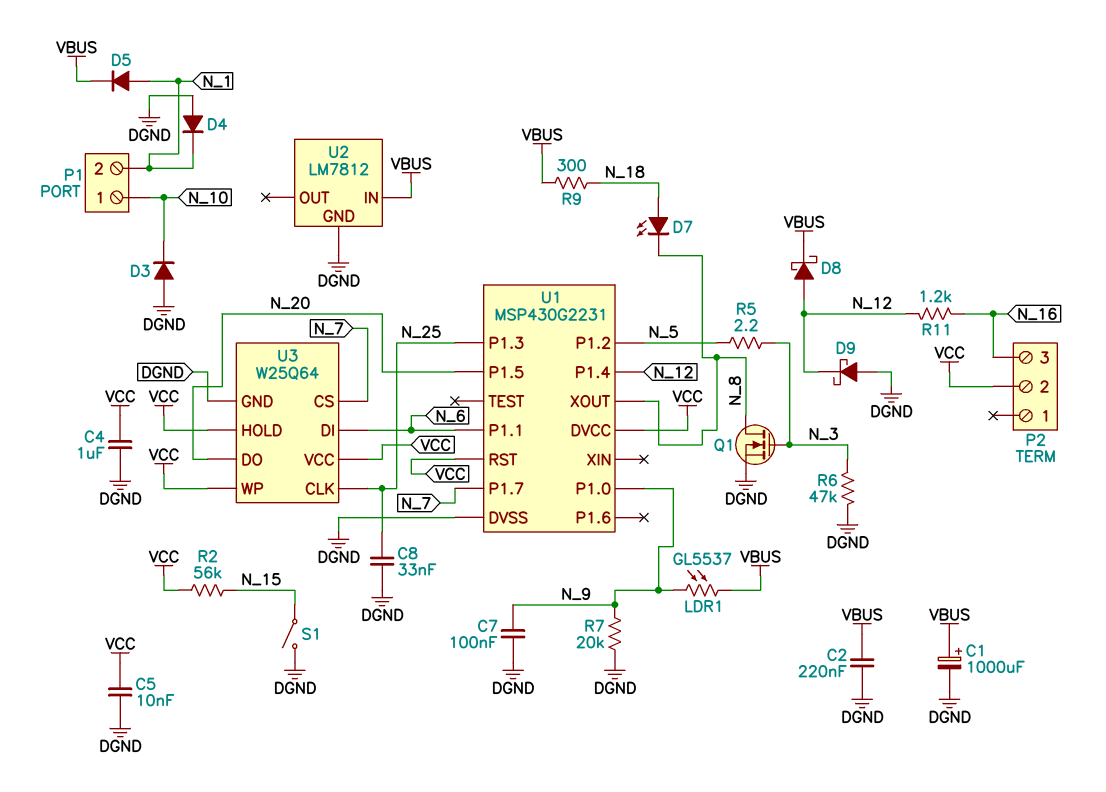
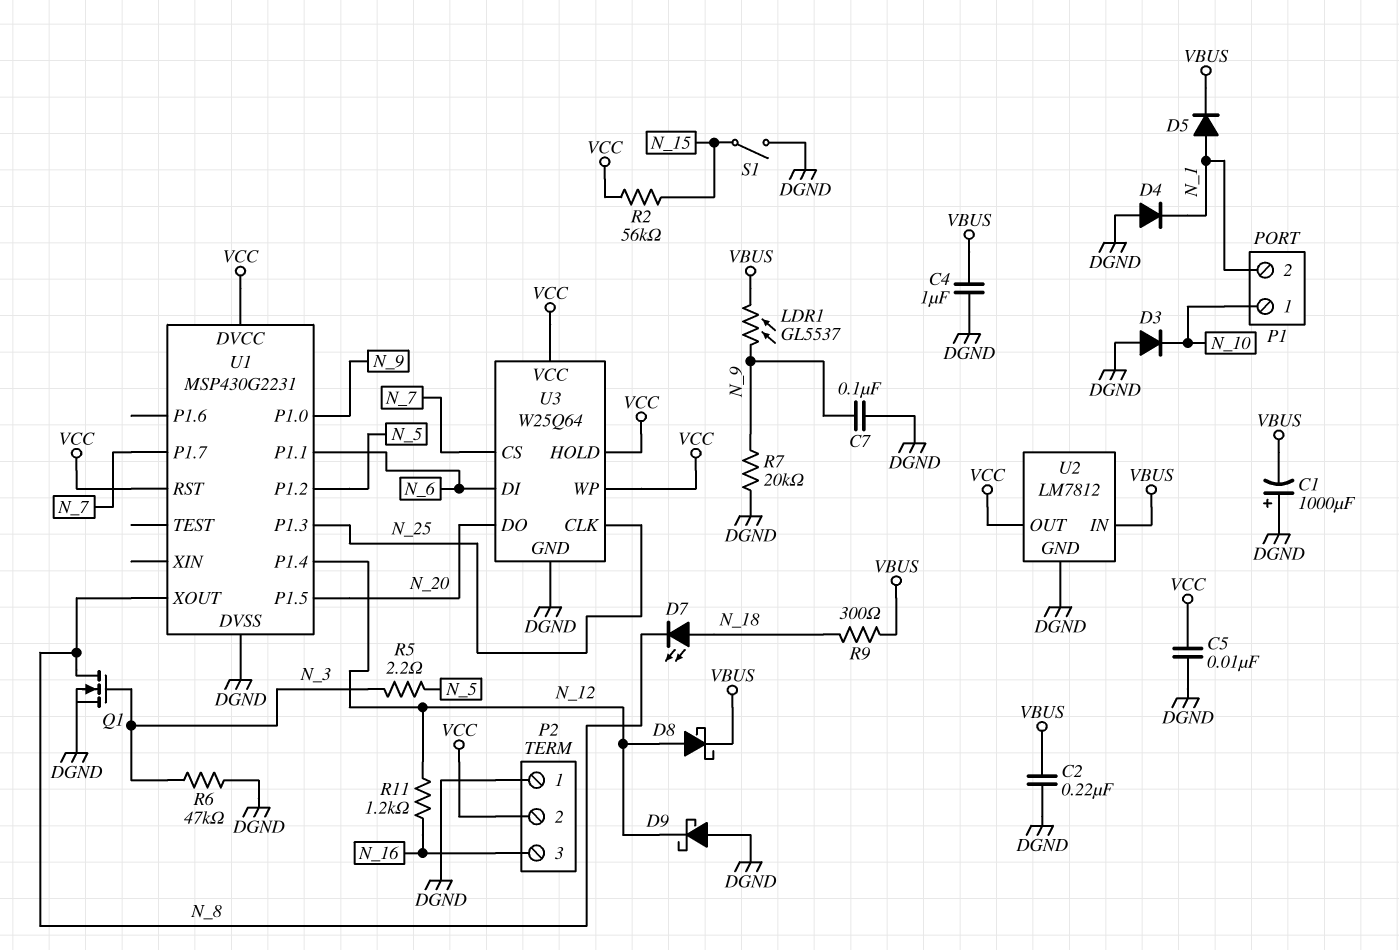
C1: 1000uF (plus VBUS, minus DGND) -> 1000uF (plus DGND, minus VBUS)
C4: 1uF (DGND, VCC) -> 1uF (DGND, VBUS)
C8: 33nF (DGND, N_25) -> none
P2 pin 1: none -> DGND
U2 pin OUT: none -> VCC

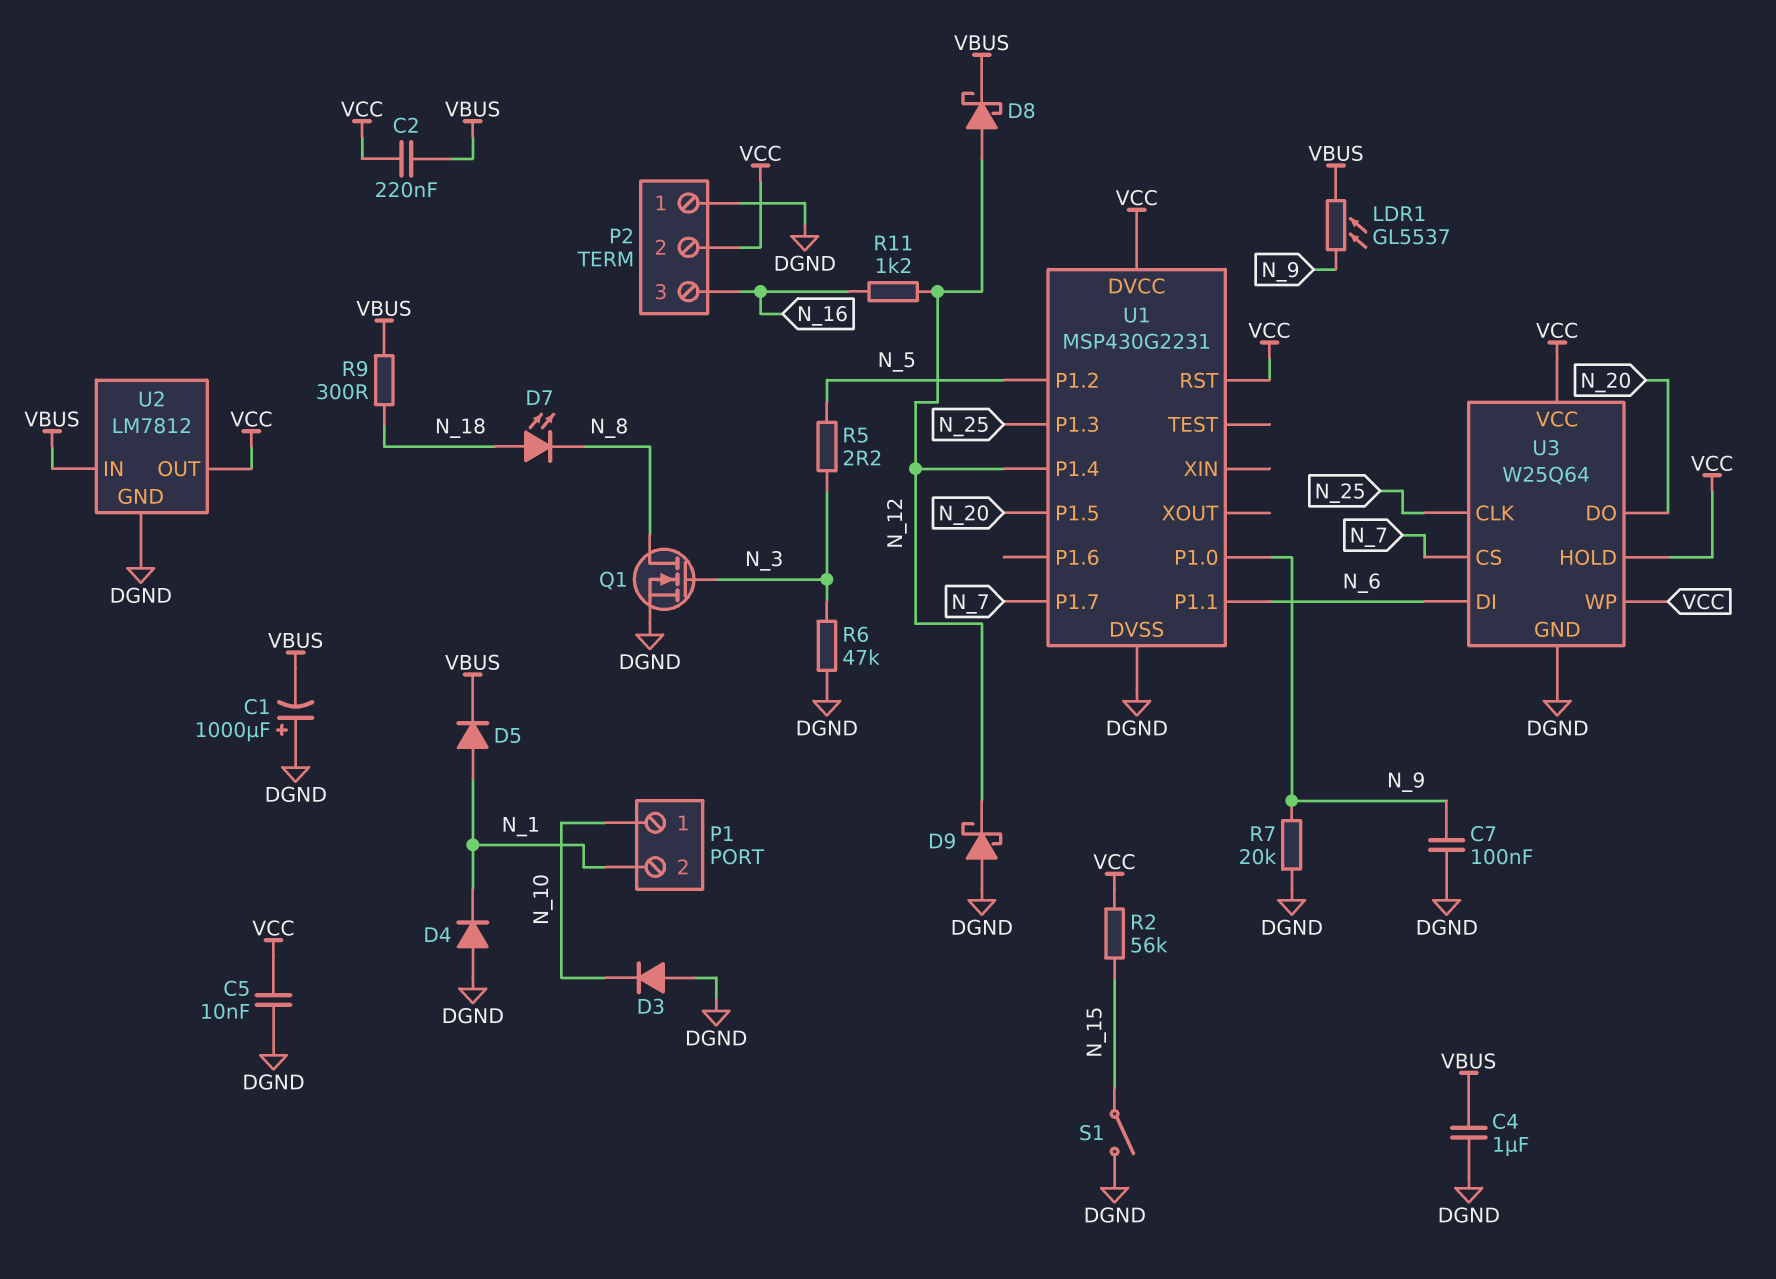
C2: 220nF (DGND, VBUS) -> 220nF (VBUS, VCC)
U1 pin XOUT: N_8 -> none

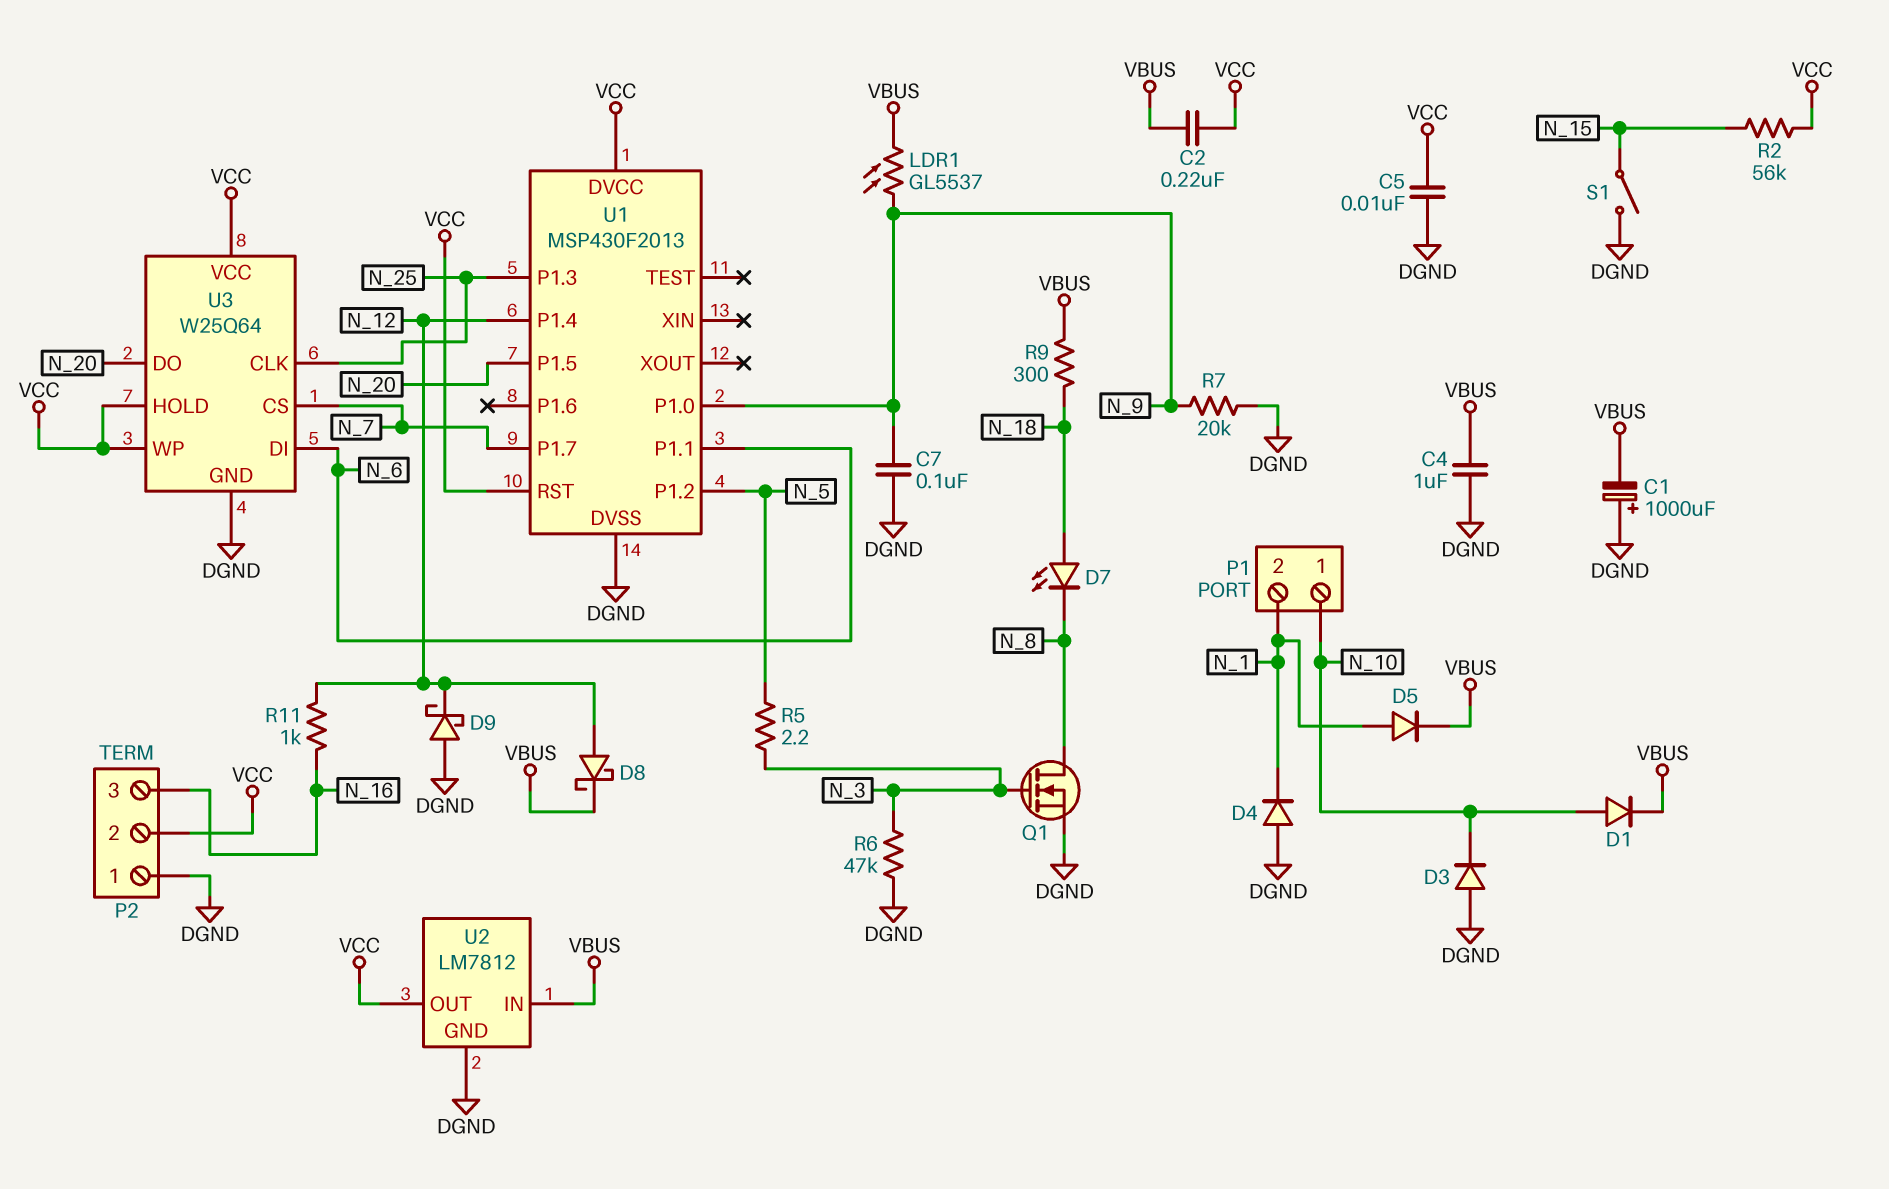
D1: none -> diode (A N_10, K VBUS)
R11: 1.2k (N_12, N_16) -> 1k (N_12, N_16)
U1: MSP430G2231 -> MSP430F2013

